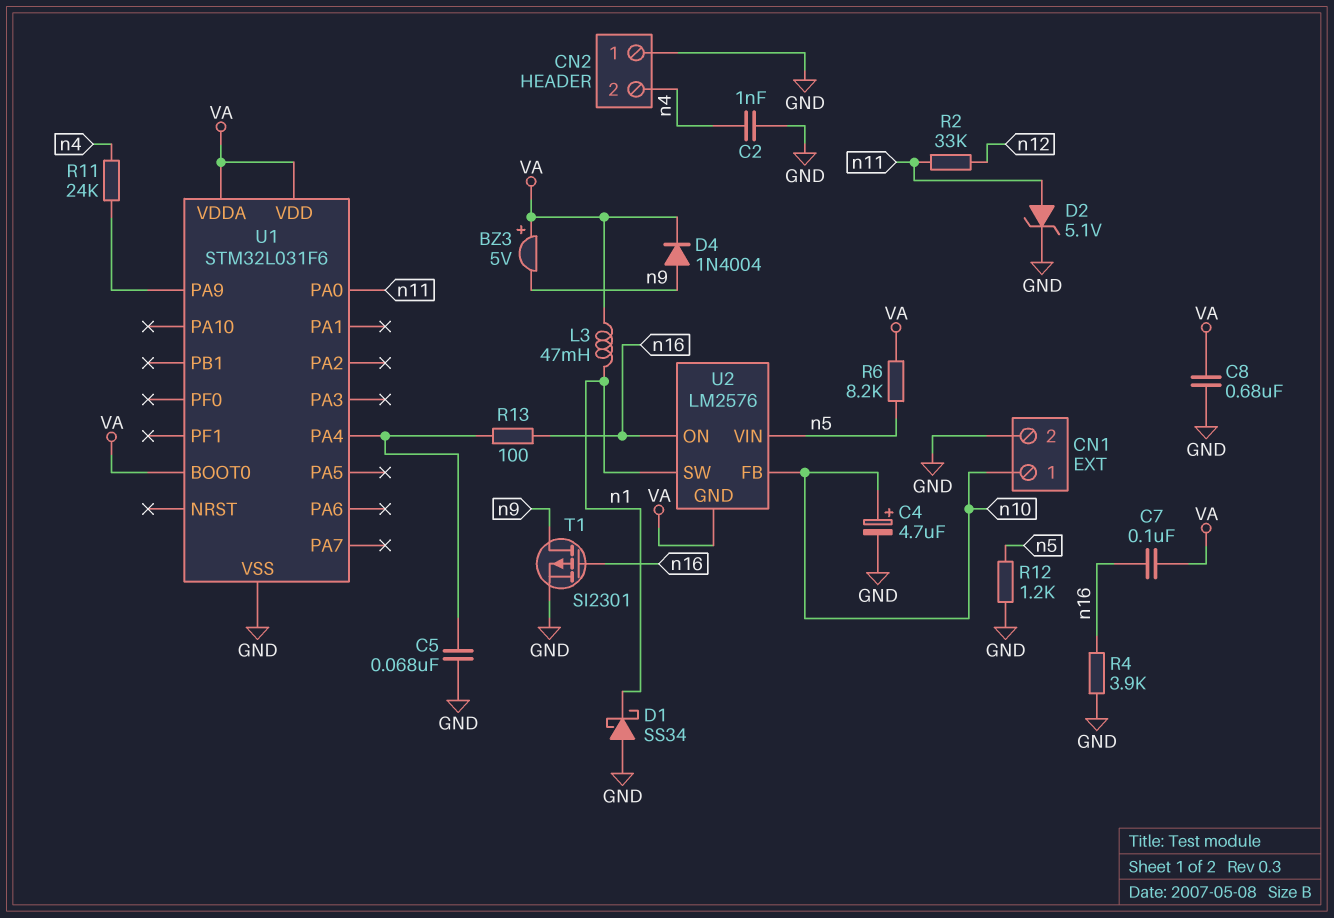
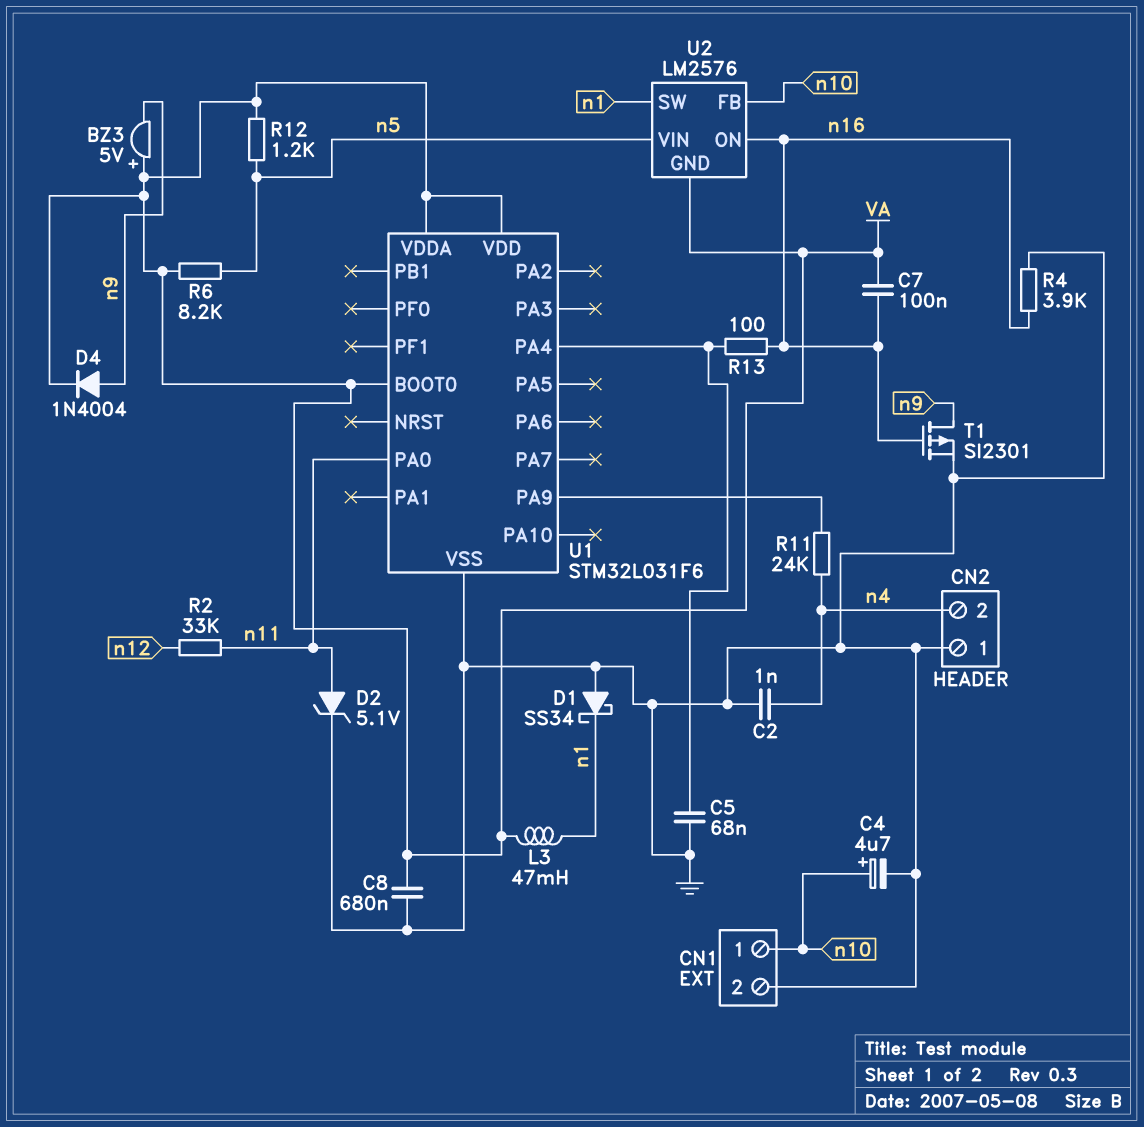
R12: 1.2k (GND, n5) -> 1.2k (VA, n5)

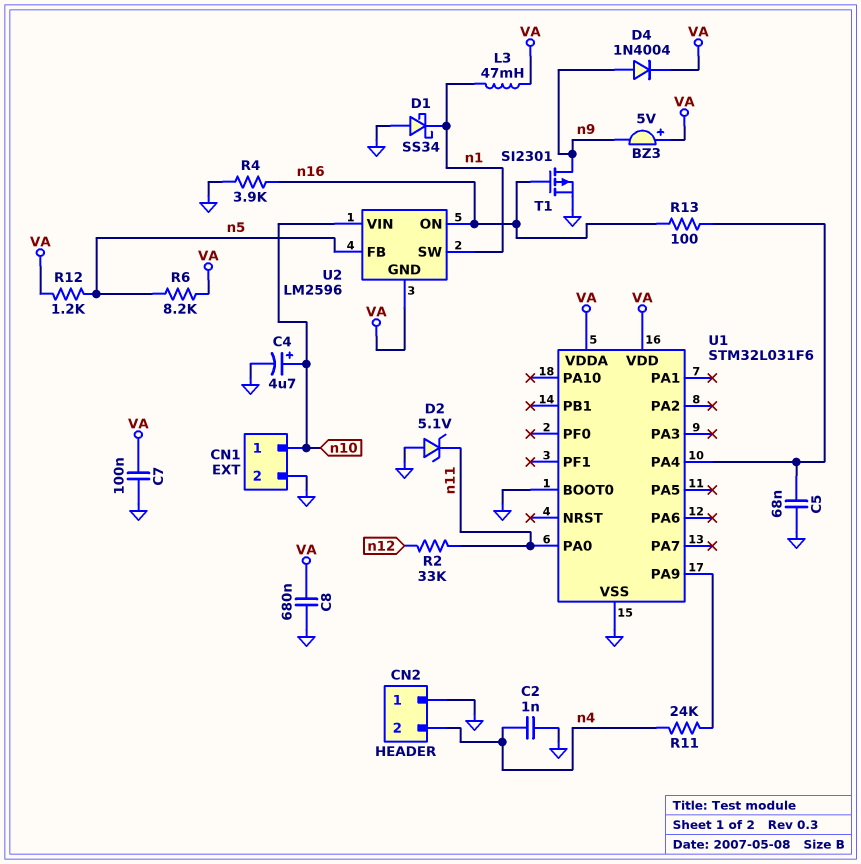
C7: 100nF (VA, n16) -> 100nF (GND, VA)
D2: zener 5.1V (A n11, K GND) -> zener 5.1V (A GND, K n11)
U1 pin BOOT0: VA -> GND
U2: LM2576 -> LM2596
U2 pin FB: n10 -> n5
U2 pin VIN: n5 -> n10

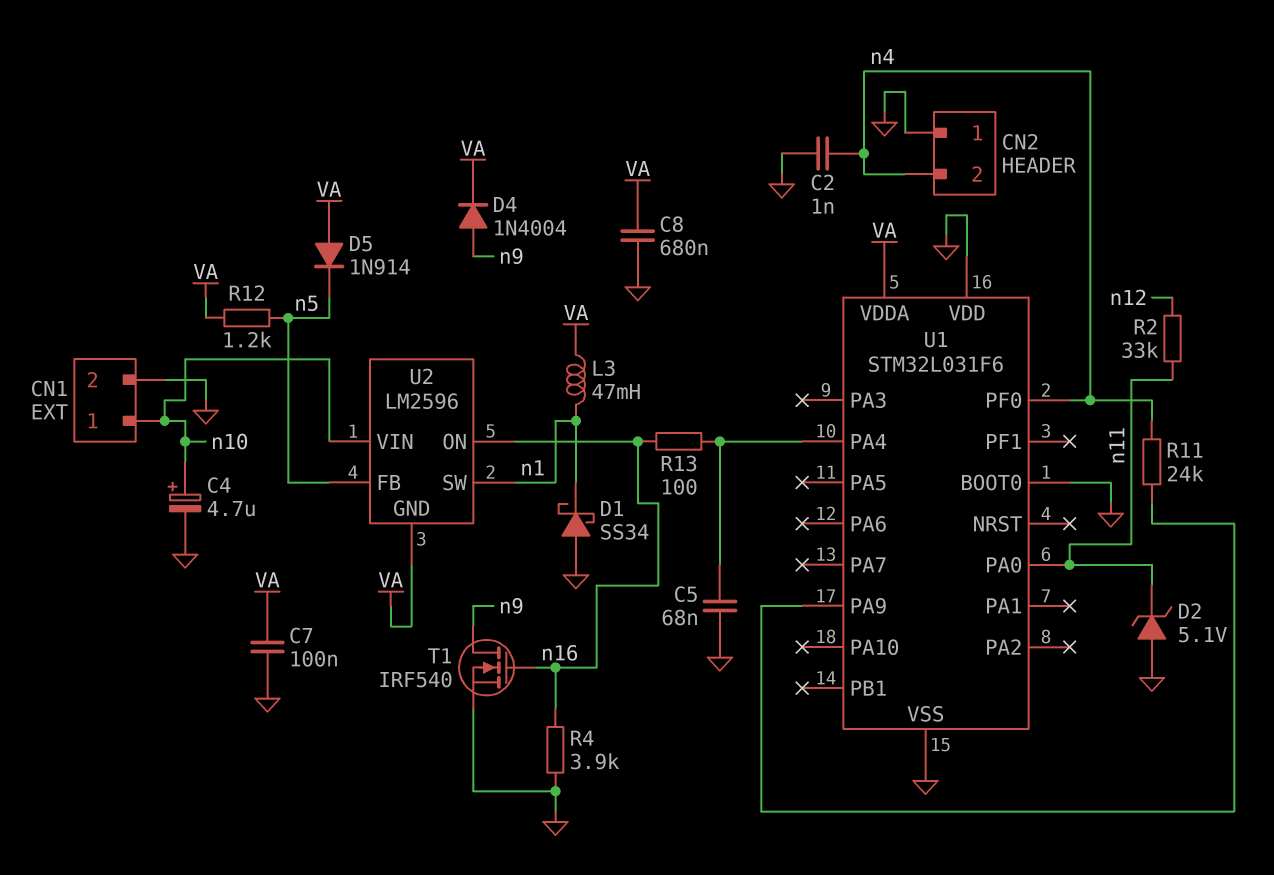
BZ3: buzzer 5V (plus VA, minus n9) -> none
D5: none -> diode 1N914 (A VA, K n5)
R6: 8.2k (VA, n5) -> none
T1: PMOS SI2301 (G n16, D n9, S GND) -> NMOS IRF540 (G n16, D n9, S GND)
U1 pin PF0: none -> n4
U1 pin VDD: VA -> GND

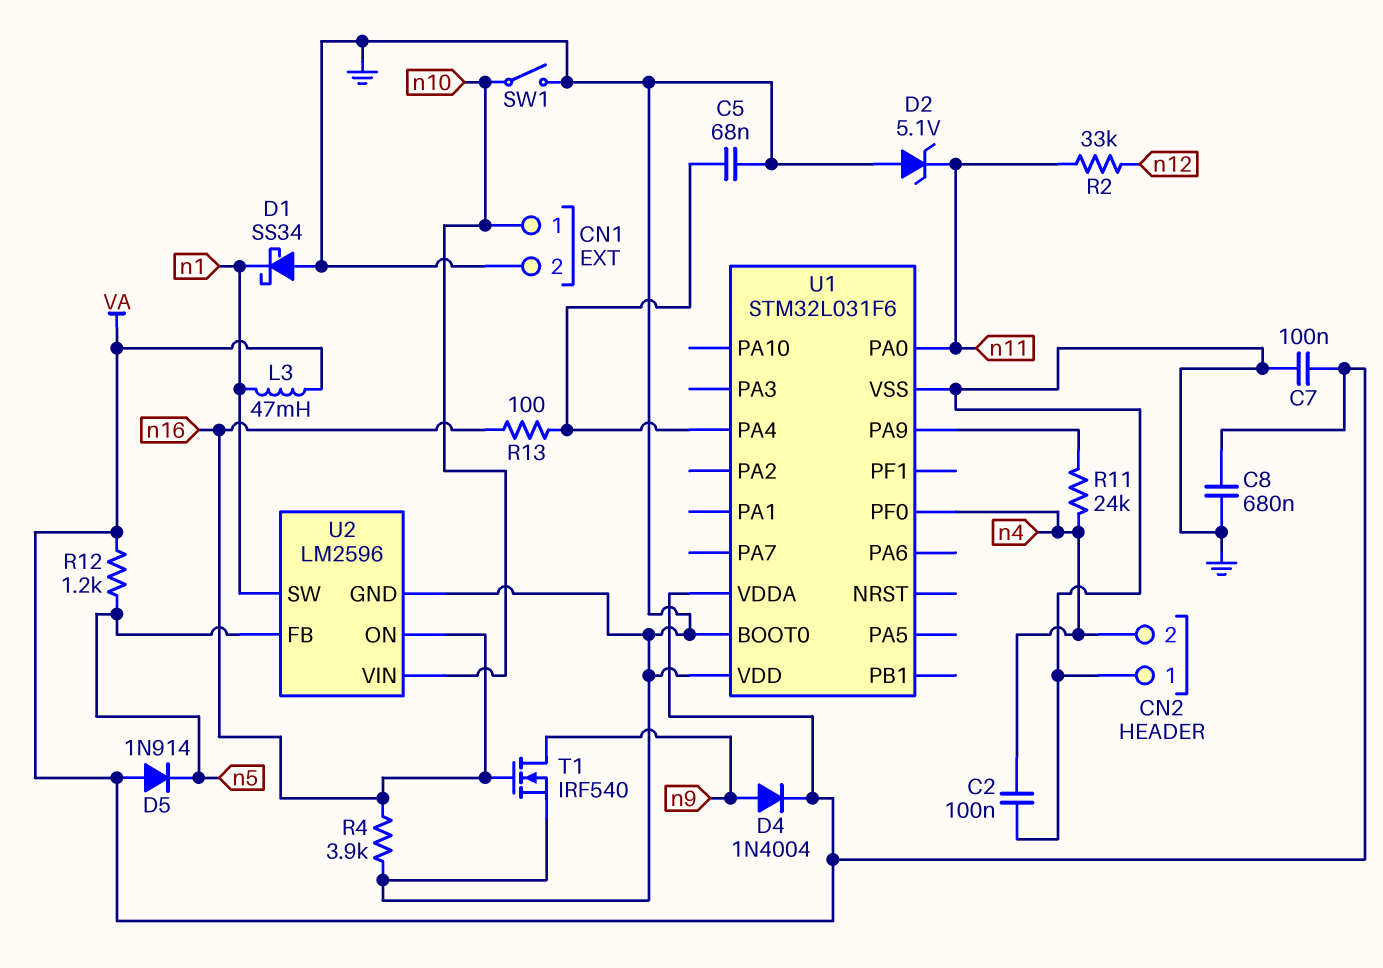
C2: 1nF (GND, n4) -> 100nF (GND, n4)
C4: 4.7uF (plus n10, minus GND) -> none
SW1: none -> switch (GND, n10)
U2 pin GND: VA -> GND

